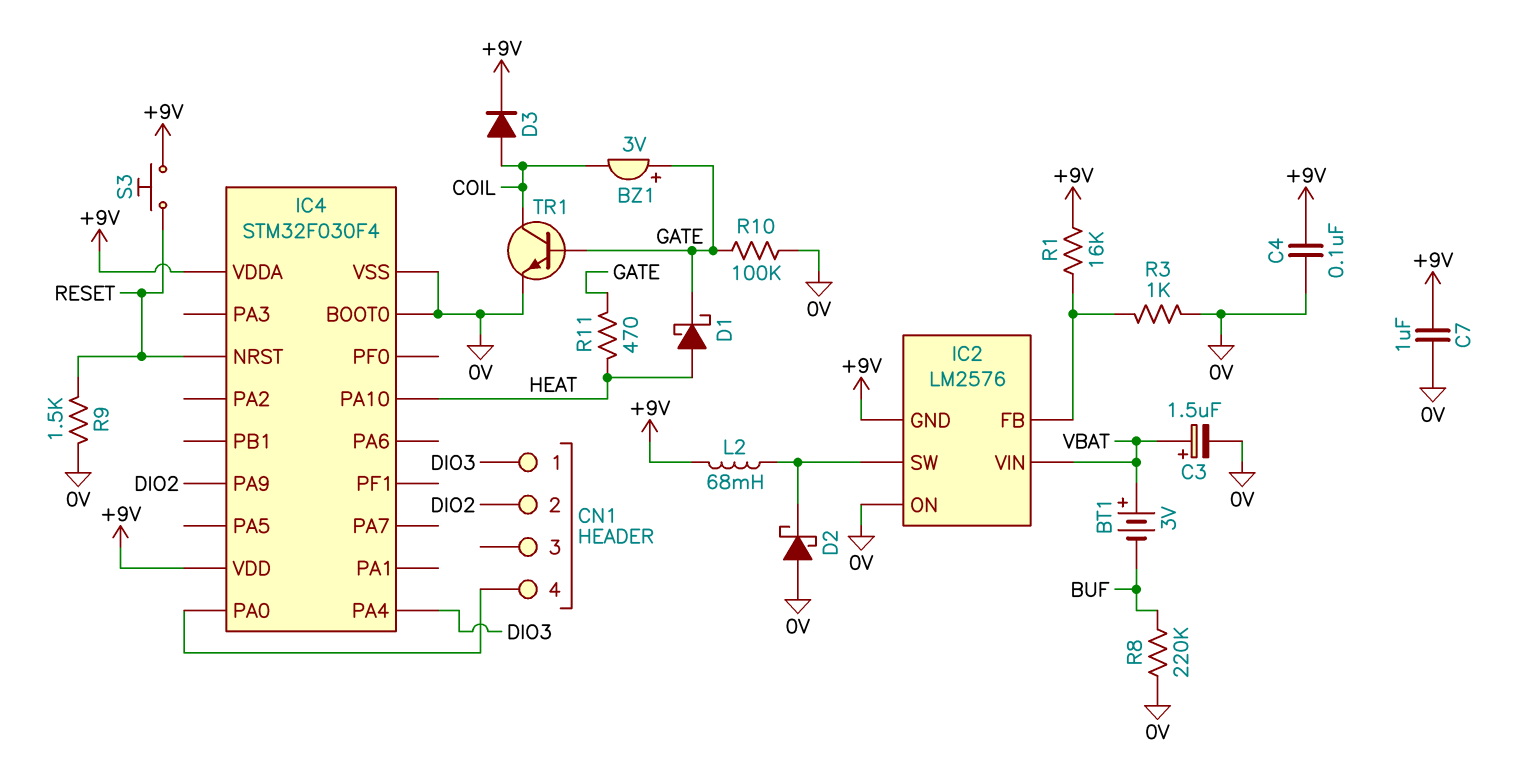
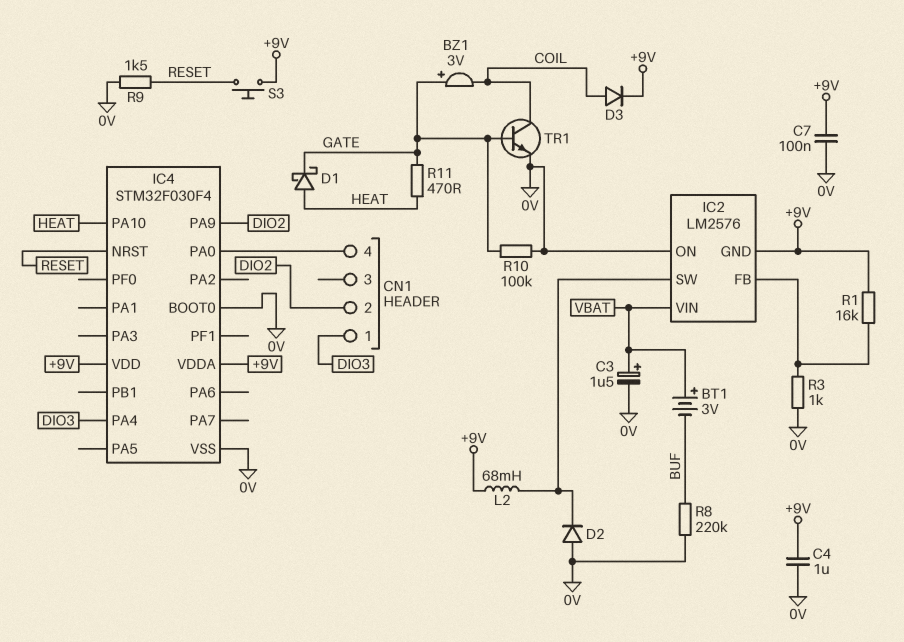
C4: 100nF (+9V, 0V) -> 1uF (+9V, 0V)
C7: 1uF (+9V, 0V) -> 100nF (+9V, 0V)
D2: schottky (A 0V, K IC2/SW) -> diode (A 0V, K IC2/SW)

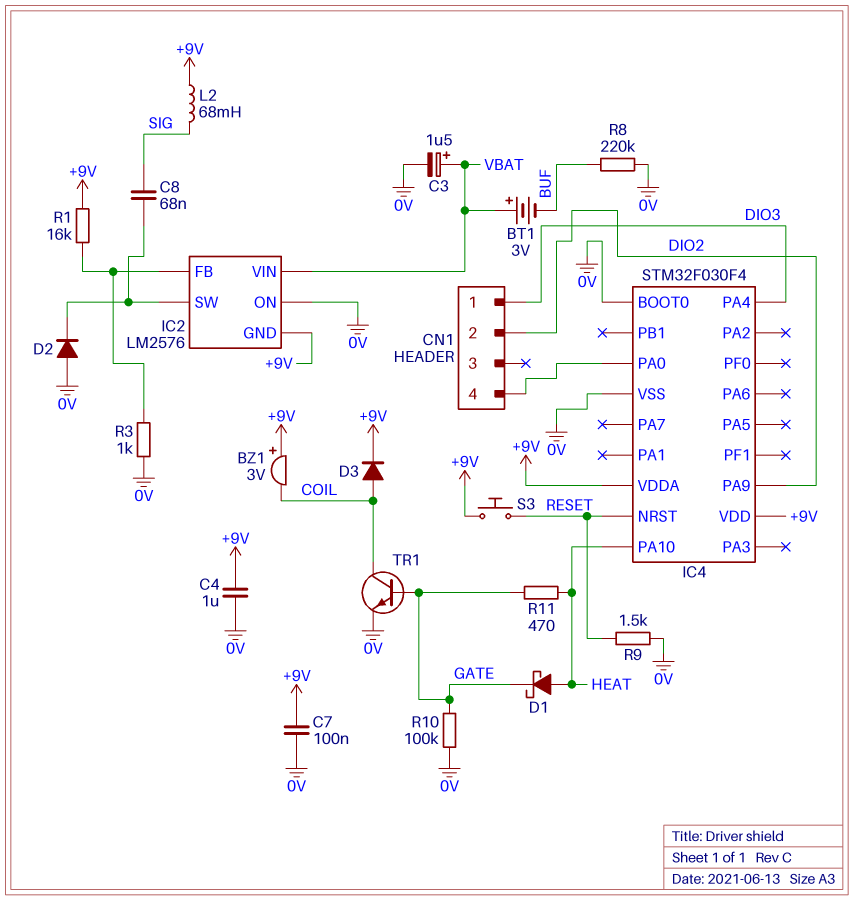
BZ1: buzzer 3V (plus GATE, minus COIL) -> buzzer 3V (plus +9V, minus COIL)
C8: none -> 68nF (IC2/SW, SIG)
L2: 68mH (+9V, IC2/SW) -> 68mH (+9V, SIG)

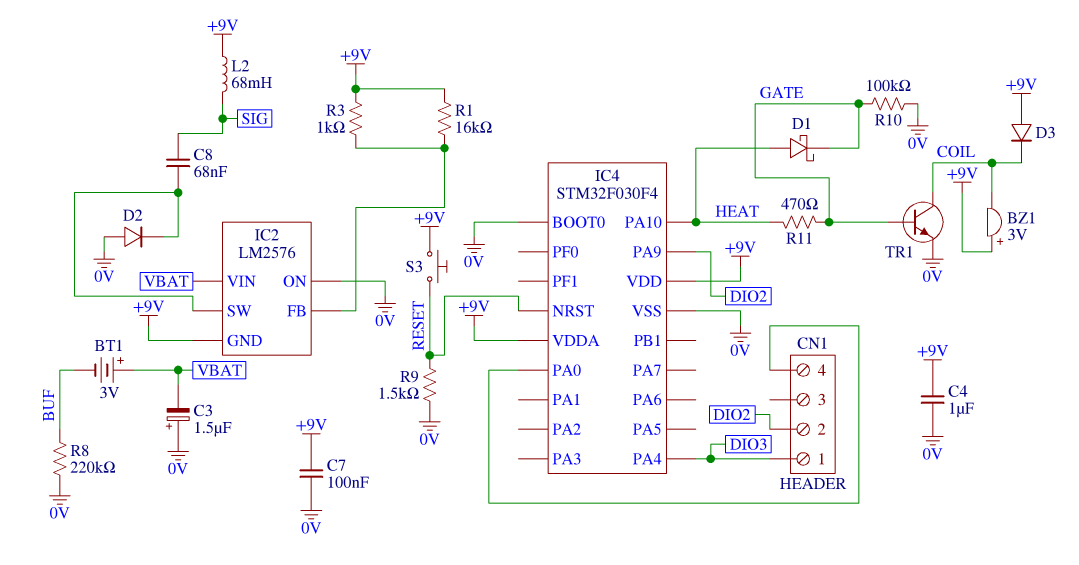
C3: 1.5uF (plus VBAT, minus 0V) -> 1.5uF (plus 0V, minus VBAT)
D3: diode (A COIL, K +9V) -> diode (A +9V, K COIL)
R3: 1k (0V, IC2/FB) -> 1k (+9V, IC2/FB)

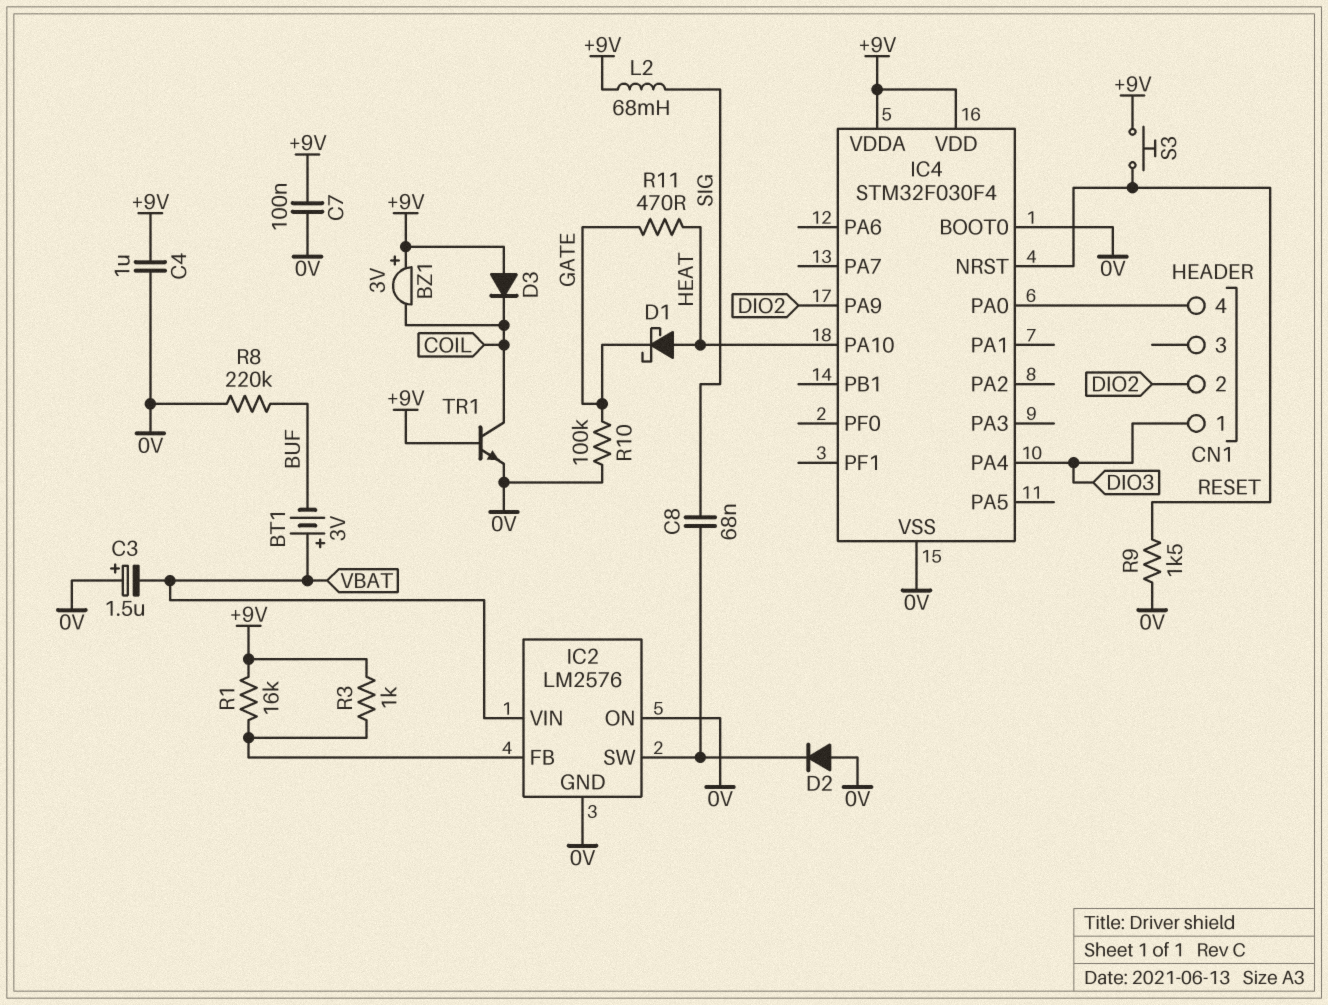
IC2 pin GND: +9V -> 0V
TR1: NPN (B GATE, C COIL, E 0V) -> NPN (B +9V, C COIL, E 0V)

